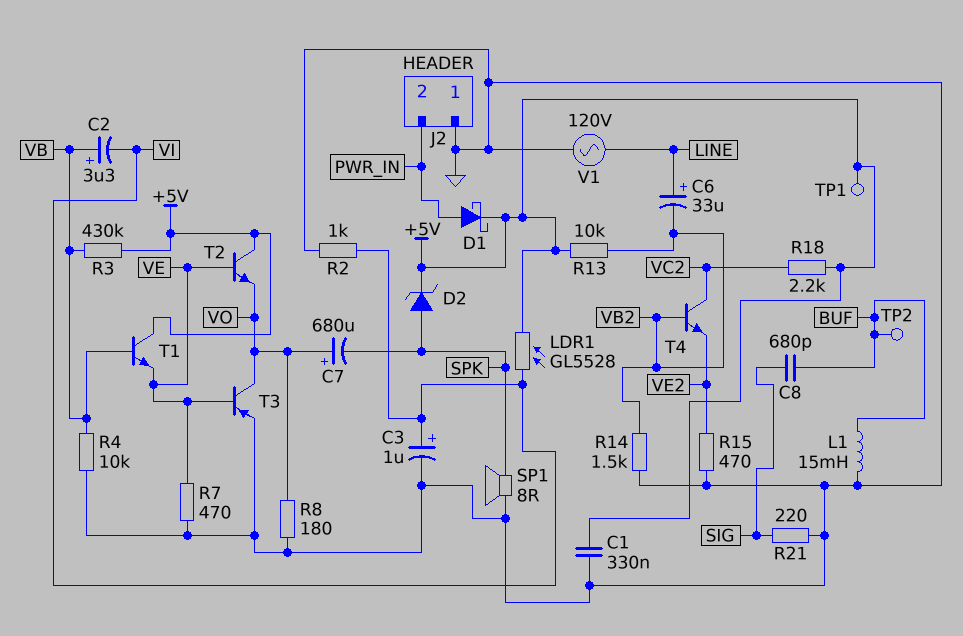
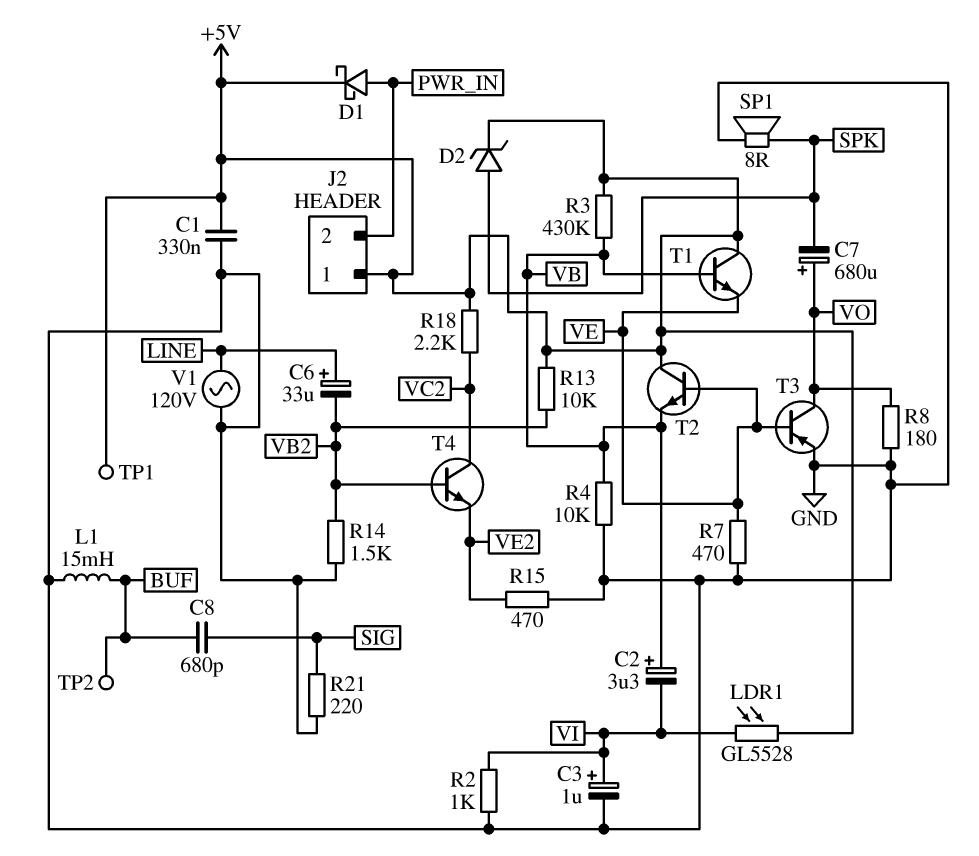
J2 pin 1: GND -> +5V
T2: NPN (B VE, C +5V, E VO) -> NPN (B VE, C +5V, E VB)

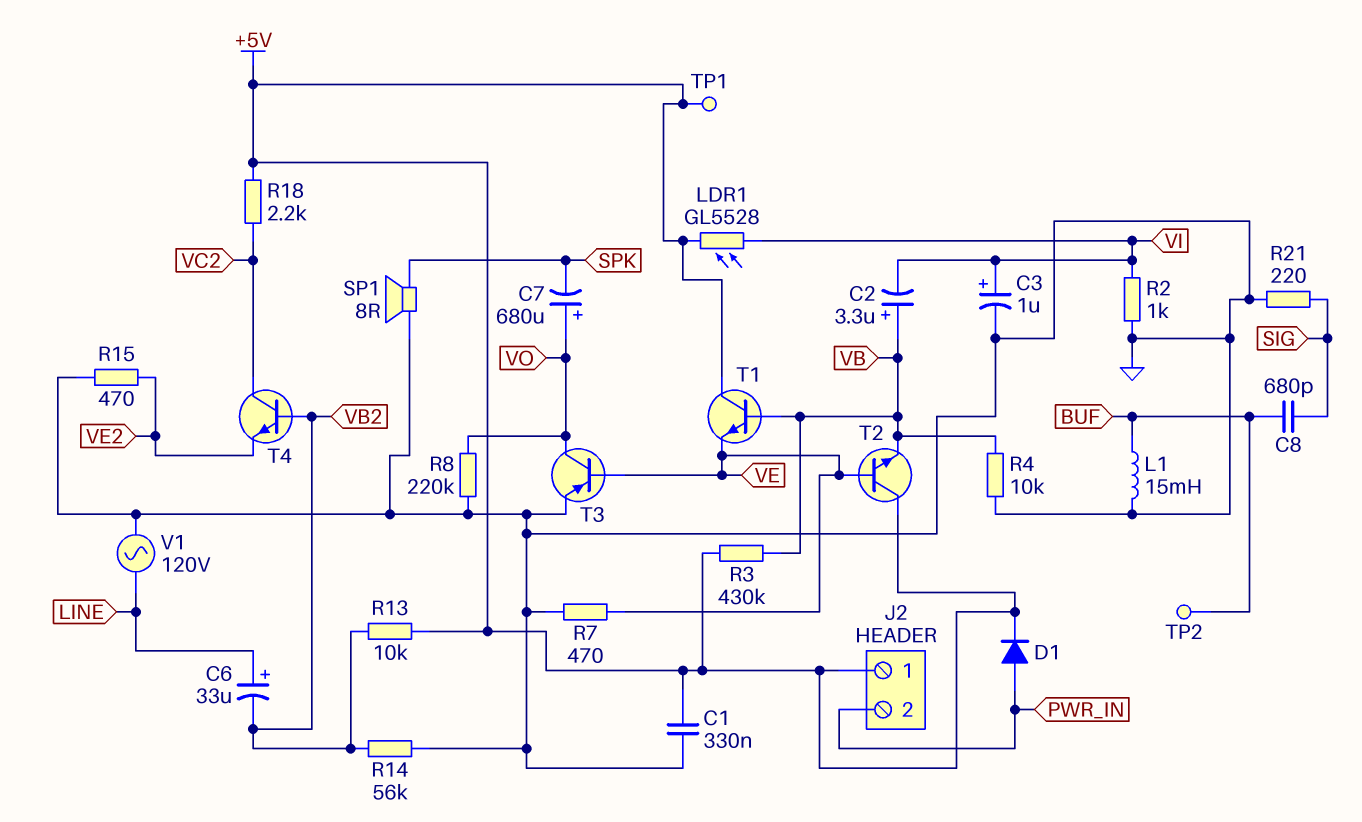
D1: schottky (A PWR_IN, K +5V) -> diode (A PWR_IN, K +5V)
D2: zener (A SPK, K +5V) -> none
R8: 180 (GND, VO) -> 220k (GND, VO)
R14: 1.5k (GND, VB2) -> 56k (GND, VB2)

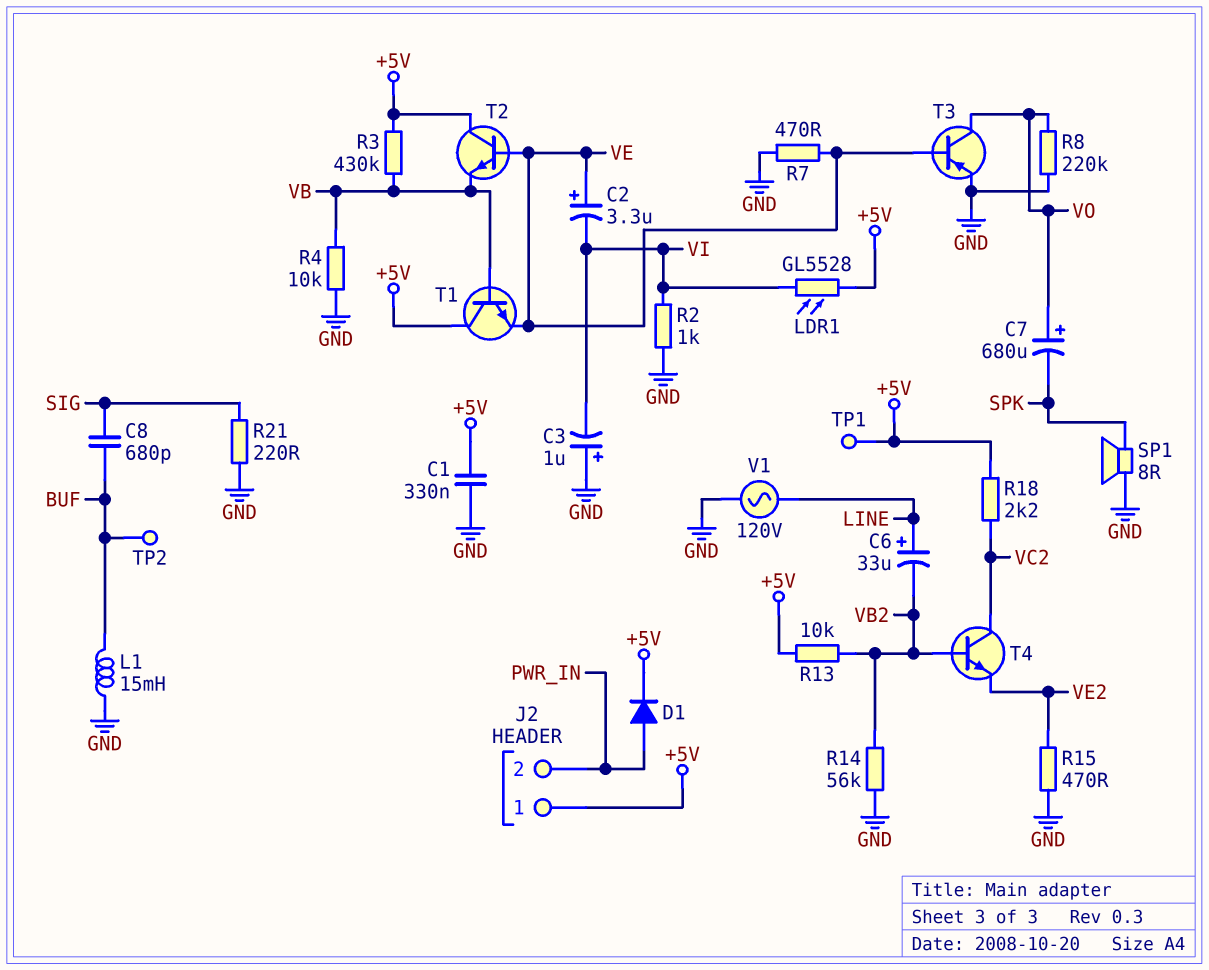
C2: 3.3uF (plus VB, minus VI) -> 3.3uF (plus VE, minus VI)
C3: 1uF (plus VI, minus GND) -> 1uF (plus GND, minus VI)

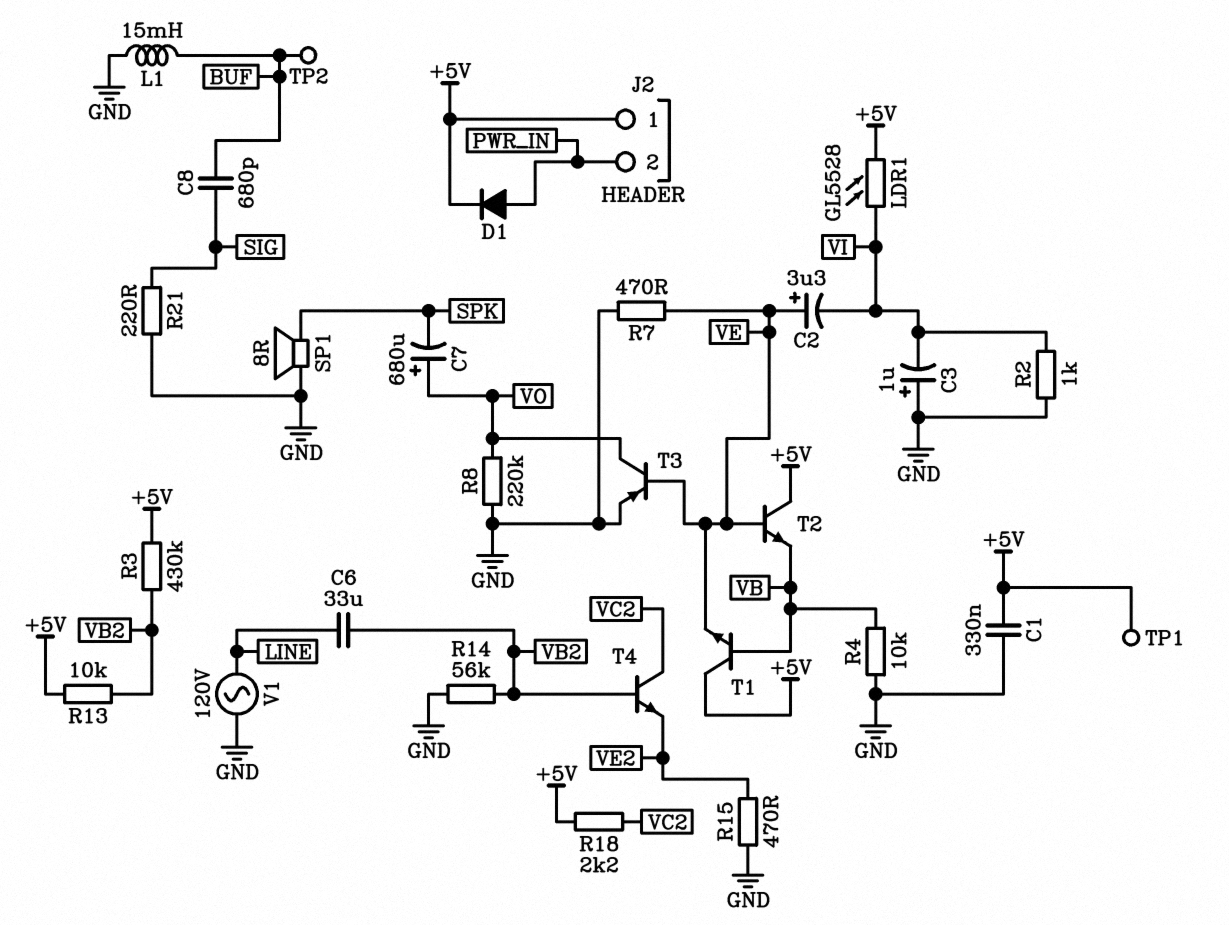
C6: 33uF (plus LINE, minus VB2) -> 33uF (LINE, VB2)
R3: 430k (+5V, VB) -> 430k (+5V, VB2)

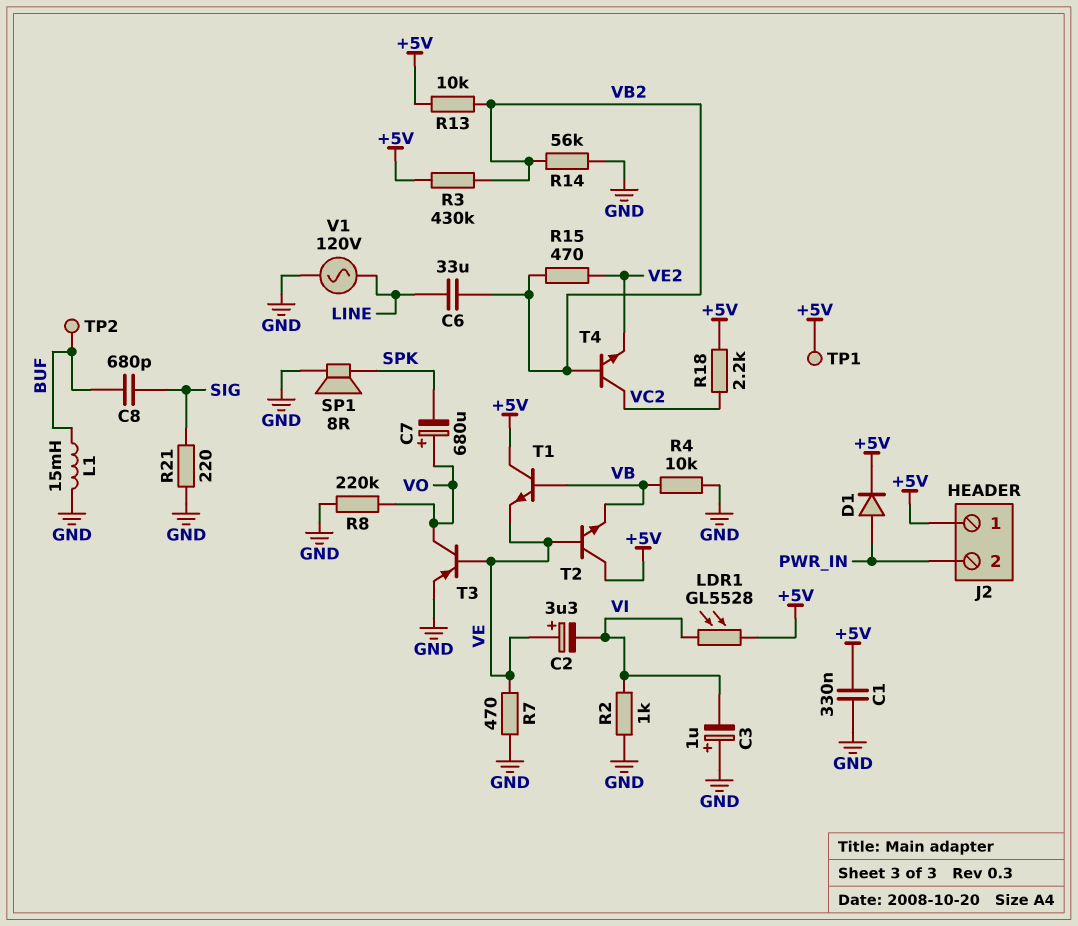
R15: 470 (GND, VE2) -> 470 (VB2, VE2)

